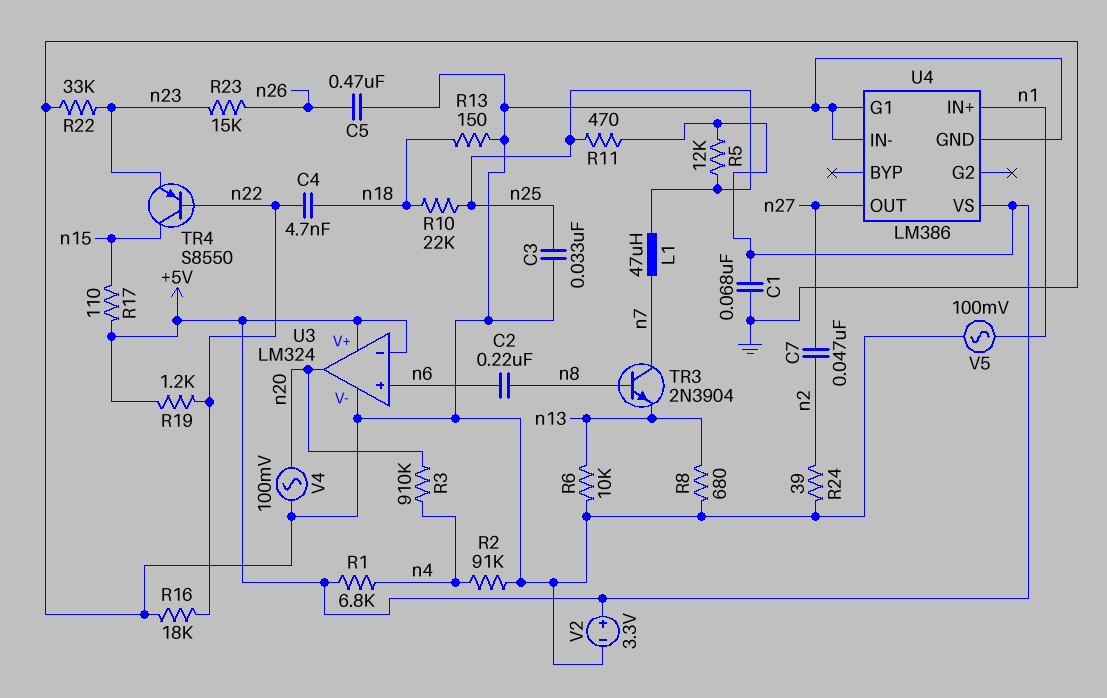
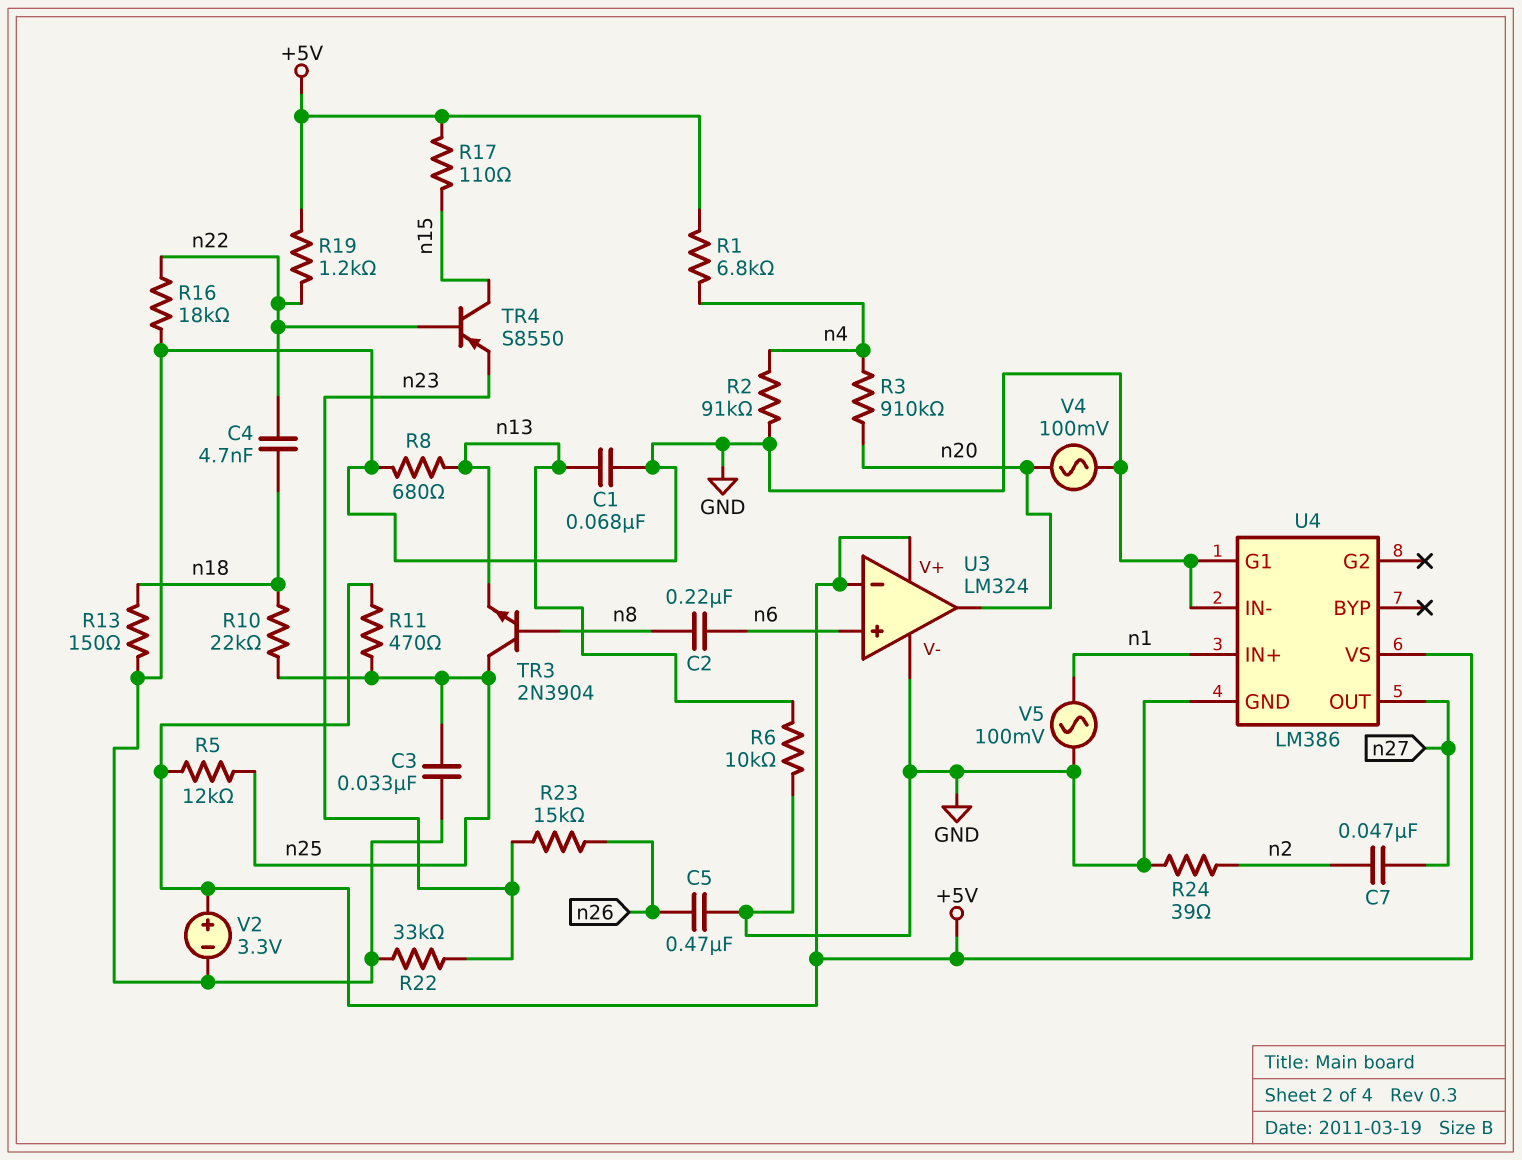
C1: 68nF (+5V, GND) -> 68nF (GND, n13)
L1: 47uH (n7, n25) -> none
TR3: NPN 2N3904 (B n8, C n7, E n13) -> NPN 2N3904 (B n8, C n25, E n13)

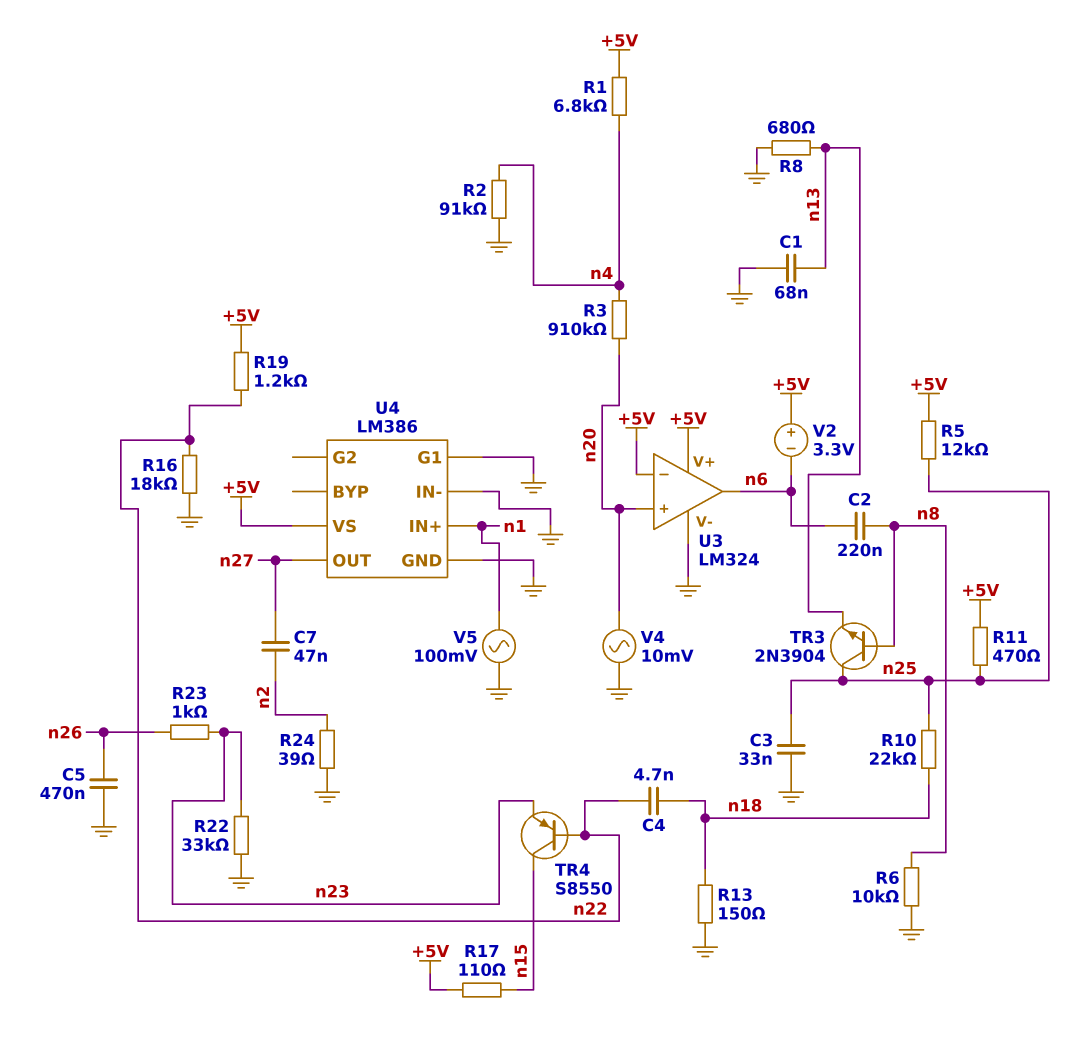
R6: 10k (GND, n13) -> 10k (GND, n8)
R23: 15k (n23, n26) -> 1k (n23, n26)
U3 pin in+: n6 -> n20
U3 pin out: n20 -> n6
V2: 3.3V (plus +5V, minus GND) -> 3.3V (plus +5V, minus n6)
V4: AC 100mV (GND, n20) -> AC 10mV (GND, n20)

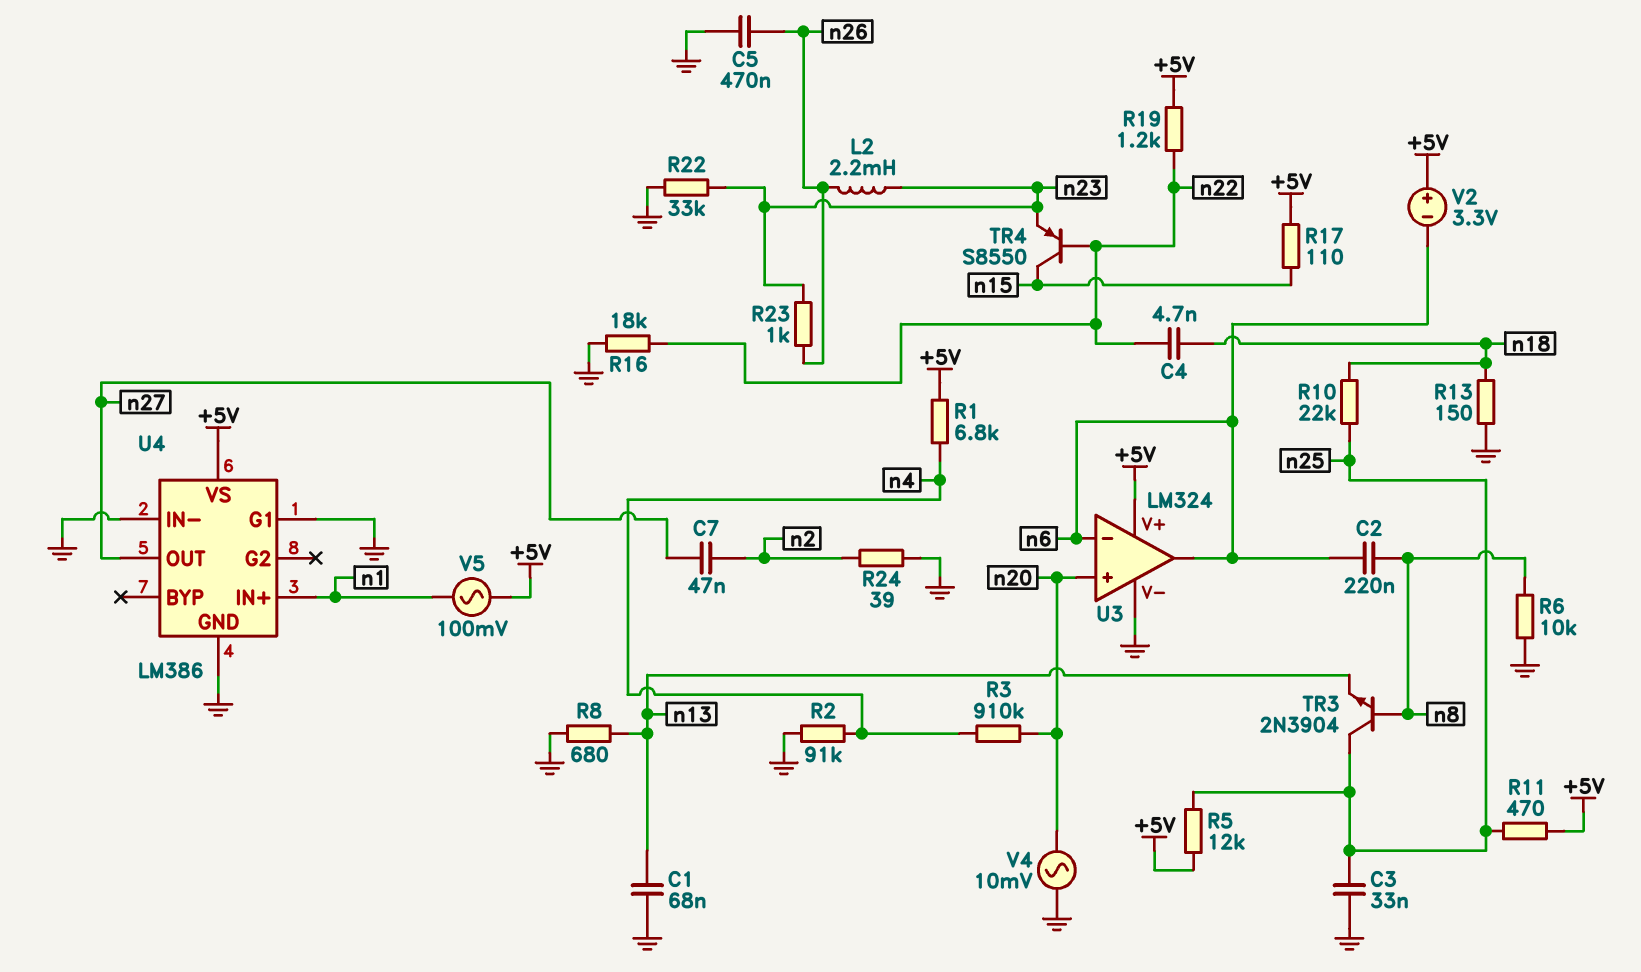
L2: none -> 2.2mH (n23, n26)
U3 pin in-: +5V -> n6
V5: AC 100mV (GND, n1) -> AC 100mV (+5V, n1)

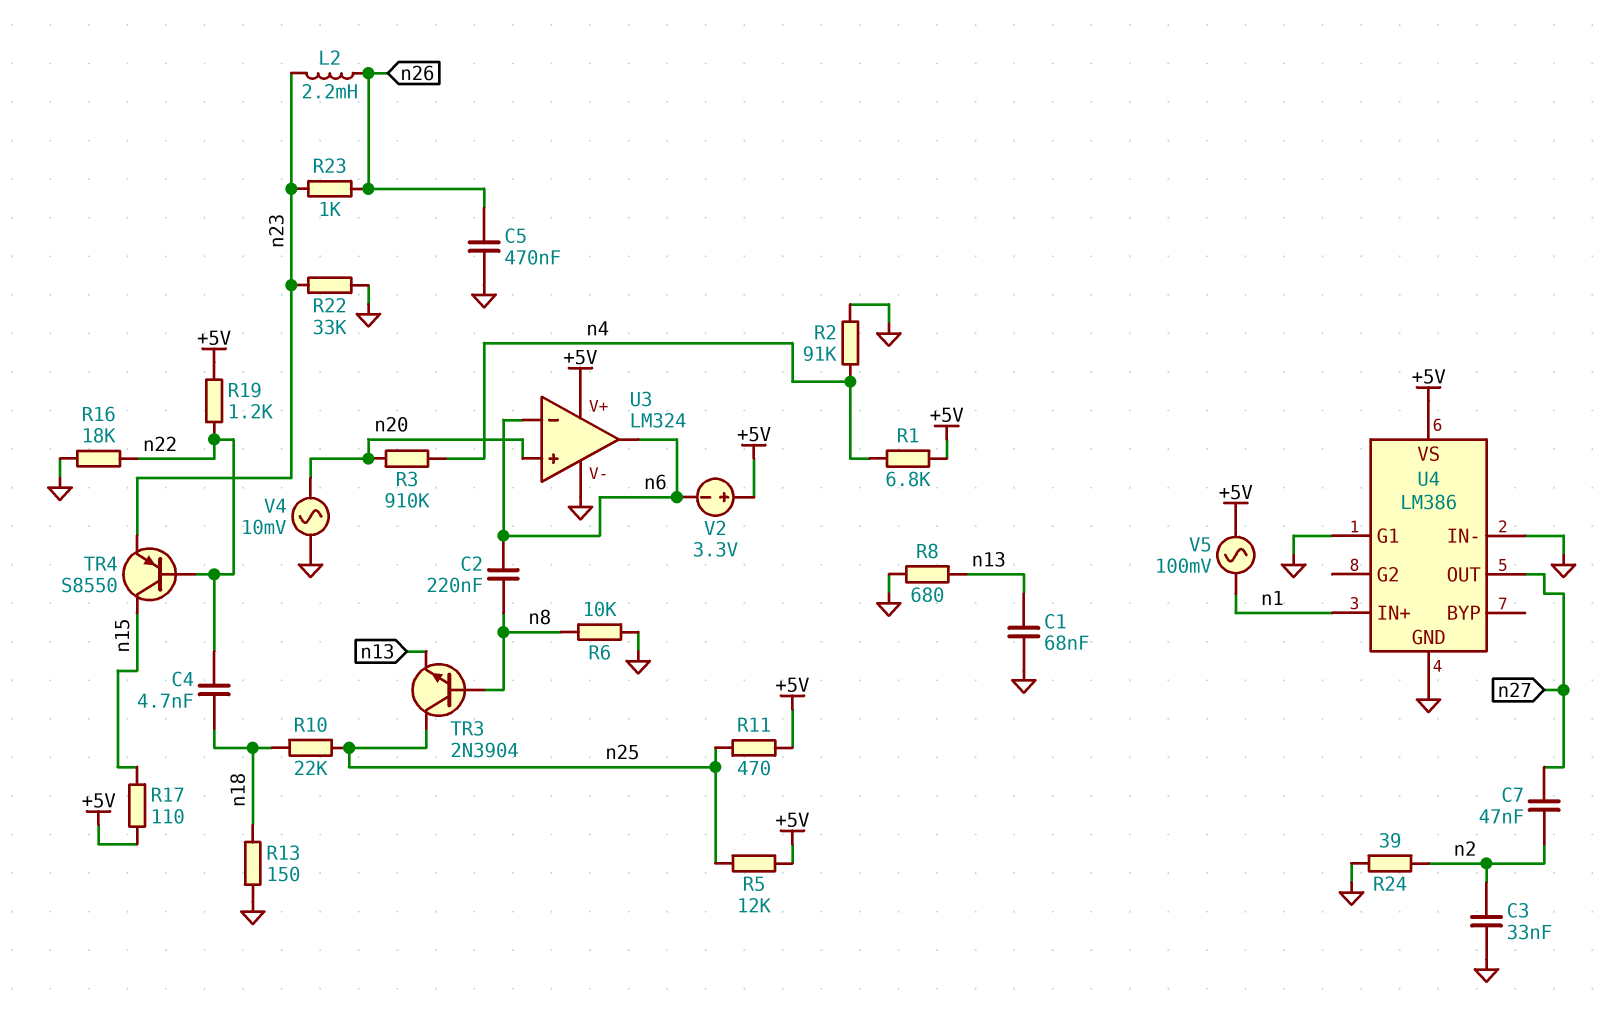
C3: 33nF (GND, n25) -> 33nF (GND, n2)

